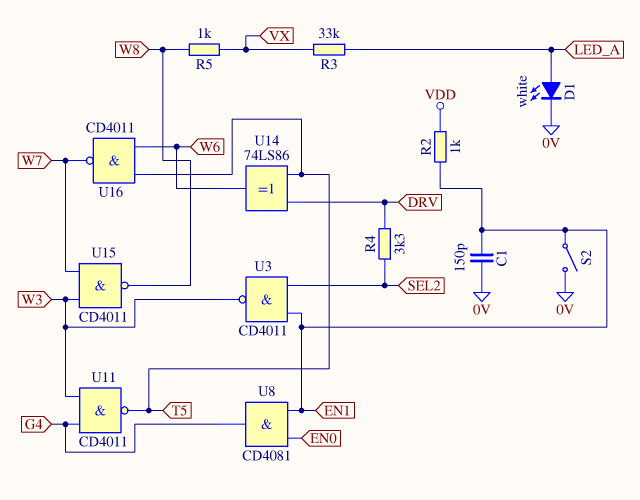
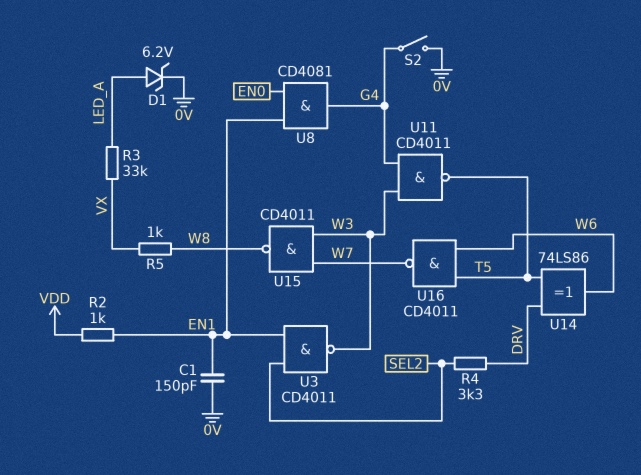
D1: LED white (A LED_A, K 0V) -> zener 6.2V (A LED_A, K 0V)
S2: switch (0V, EN1) -> switch (0V, G4)

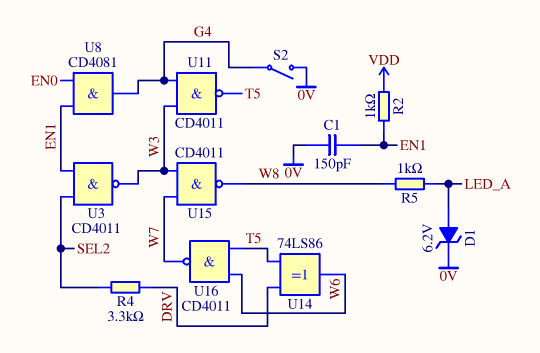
R3: 33k (LED_A, VX) -> none
R5: 1k (VX, W8) -> 1k (LED_A, W8)

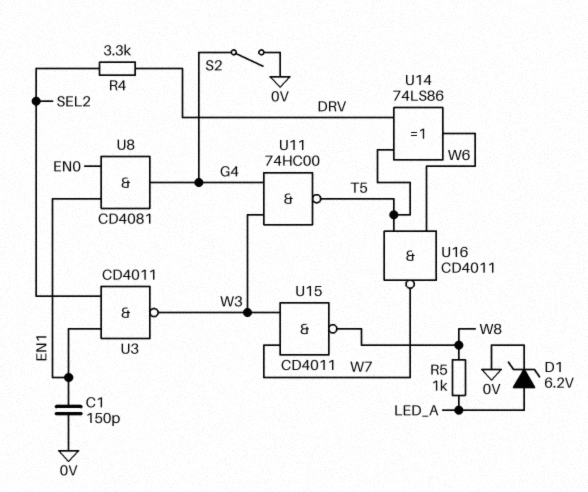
R2: 1k (EN1, VDD) -> none
U11: NAND CD4011 (in G4, in W3, out T5) -> NAND 74HC00 (in G4, in W3, out T5)

